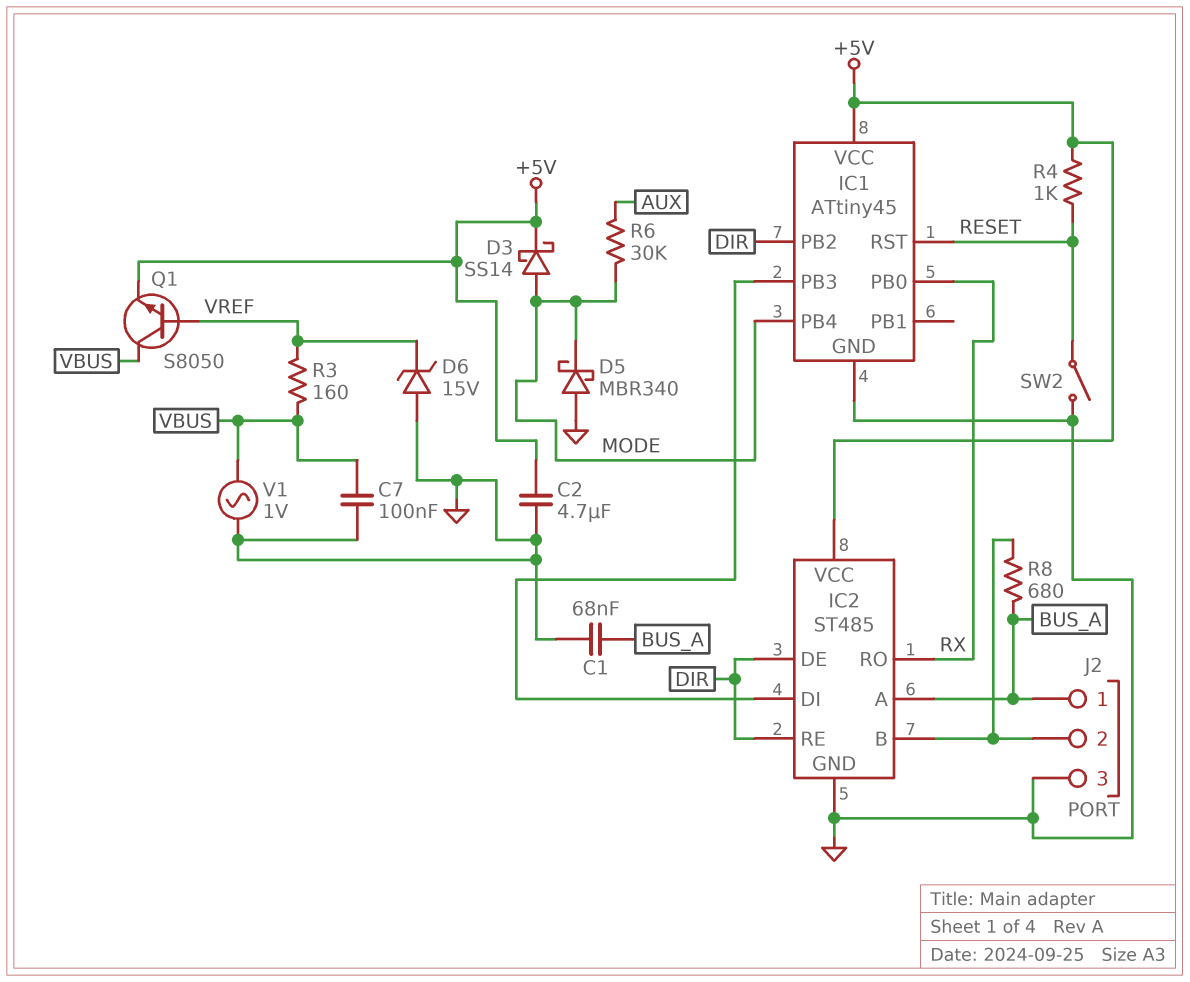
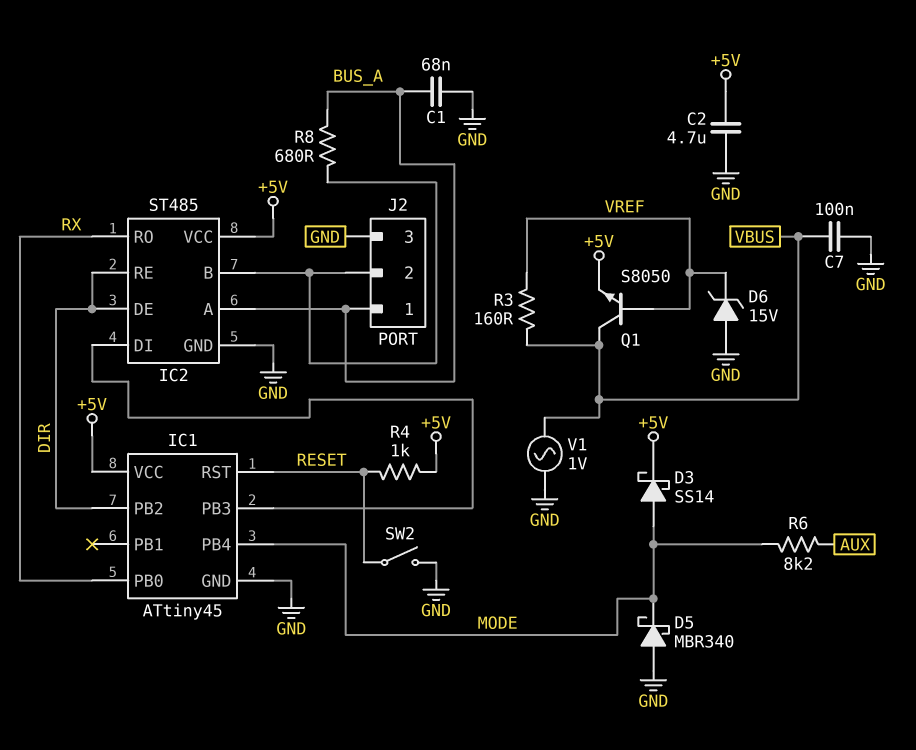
R6: 30k (AUX, MODE) -> 8.2k (AUX, MODE)

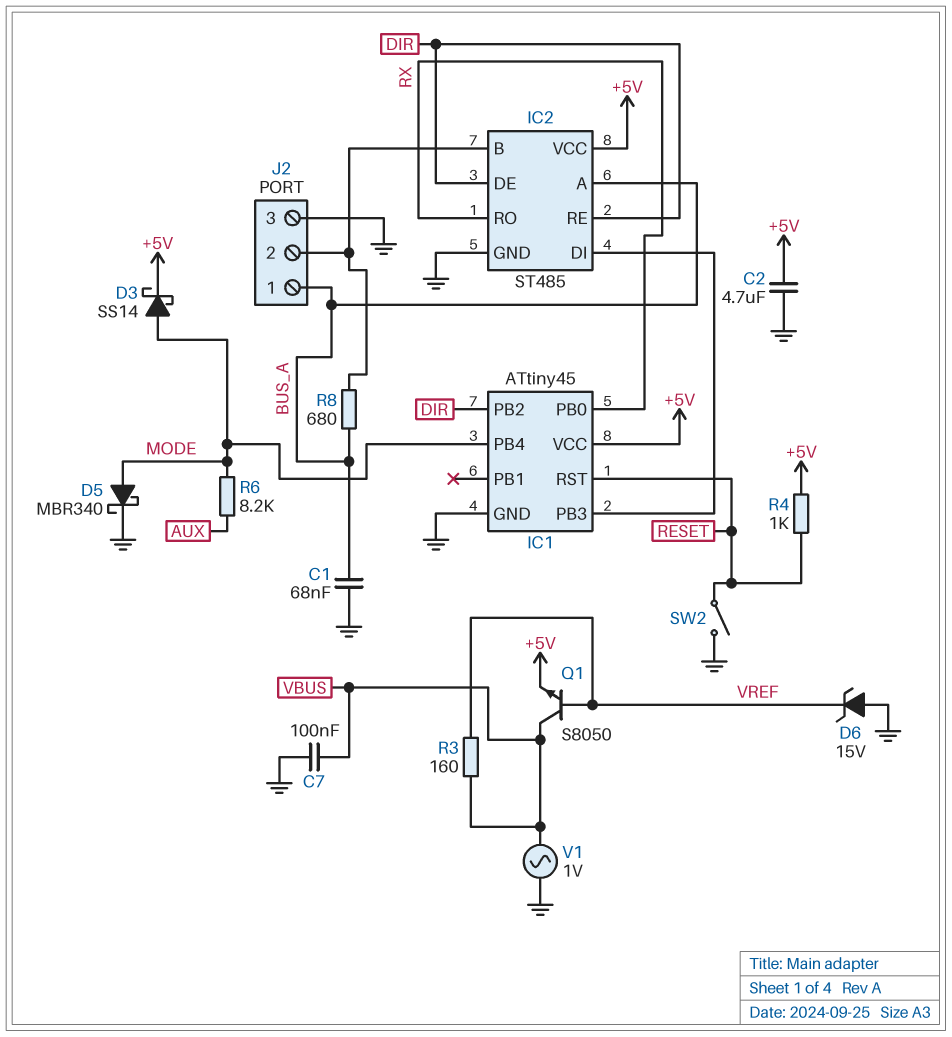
D5: schottky MBR340 (A GND, K MODE) -> schottky MBR340 (A MODE, K GND)

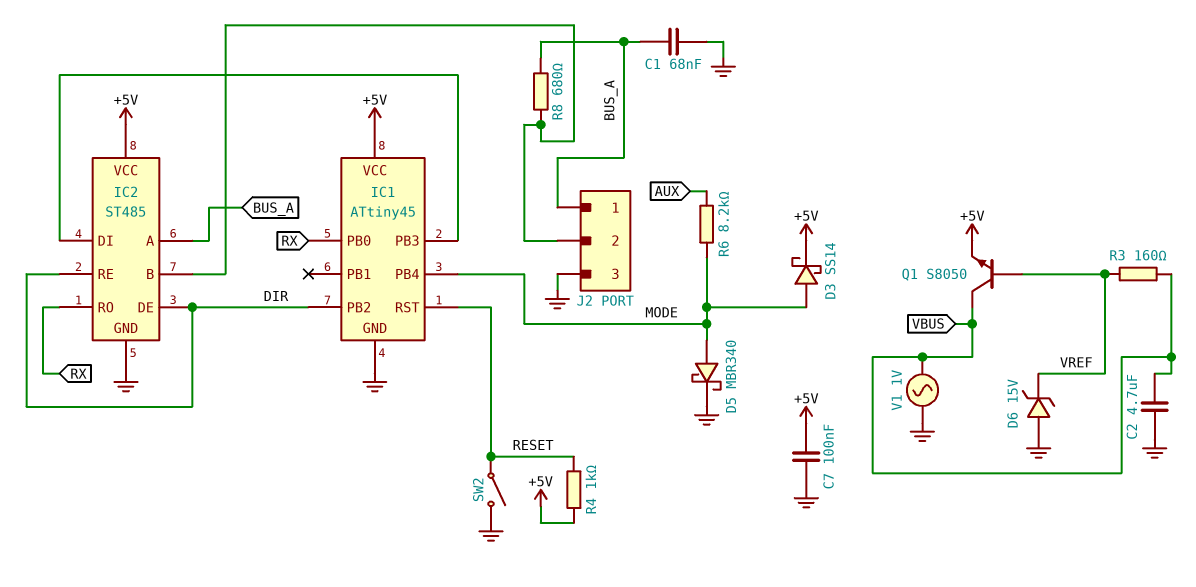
C2: 4.7uF (+5V, GND) -> 4.7uF (GND, VBUS)
C7: 100nF (GND, VBUS) -> 100nF (+5V, GND)

